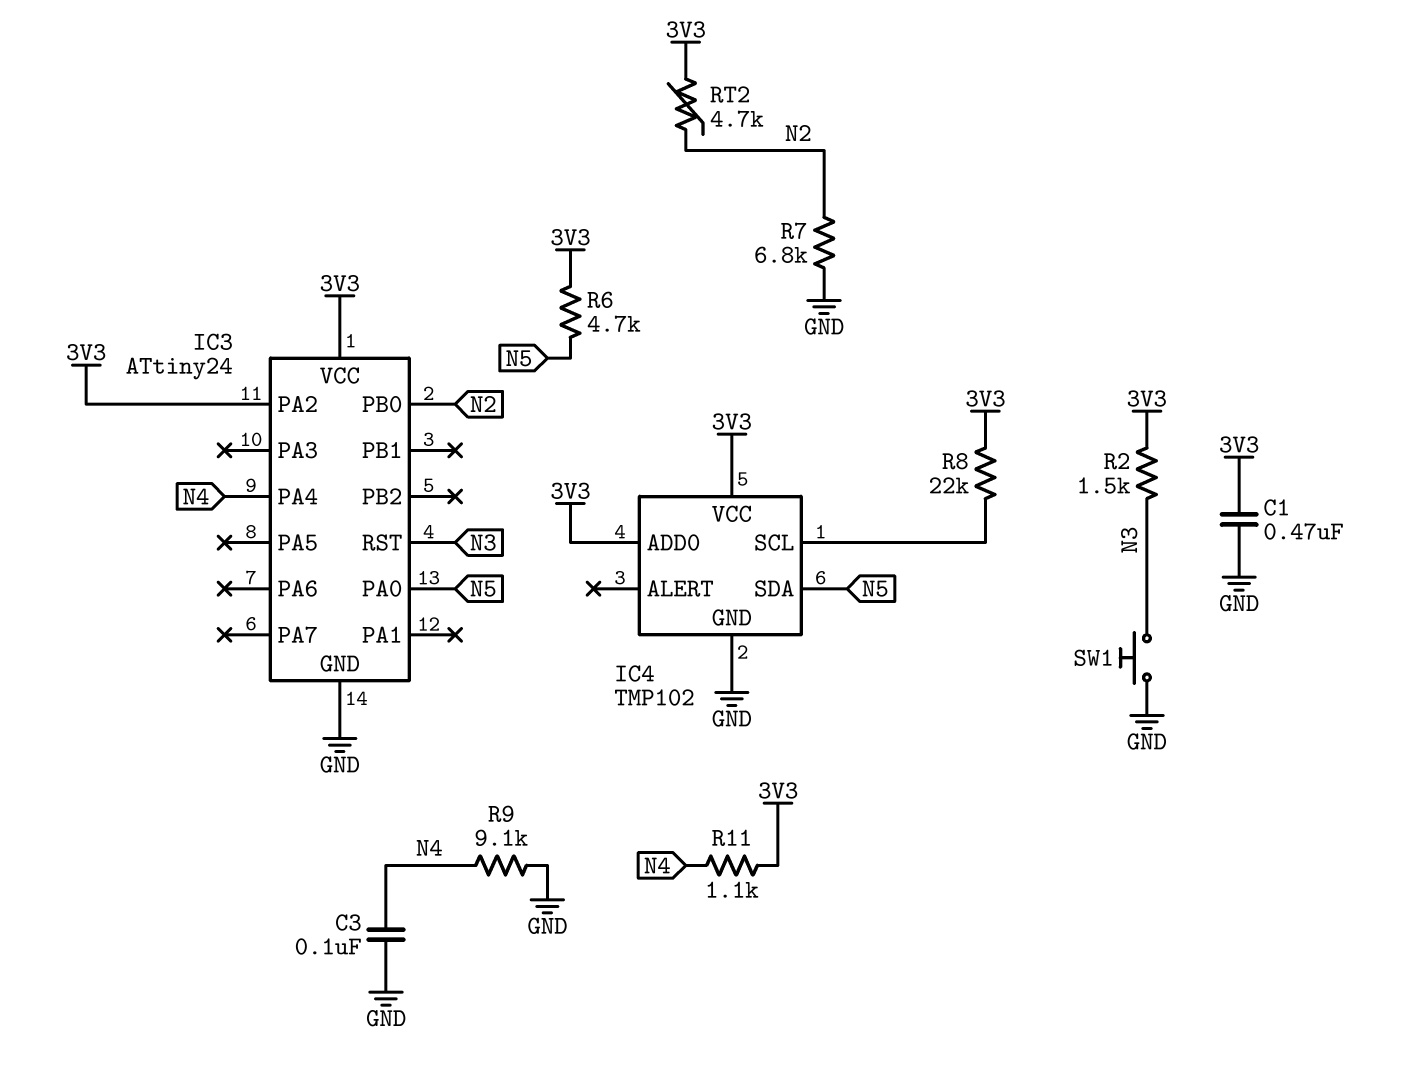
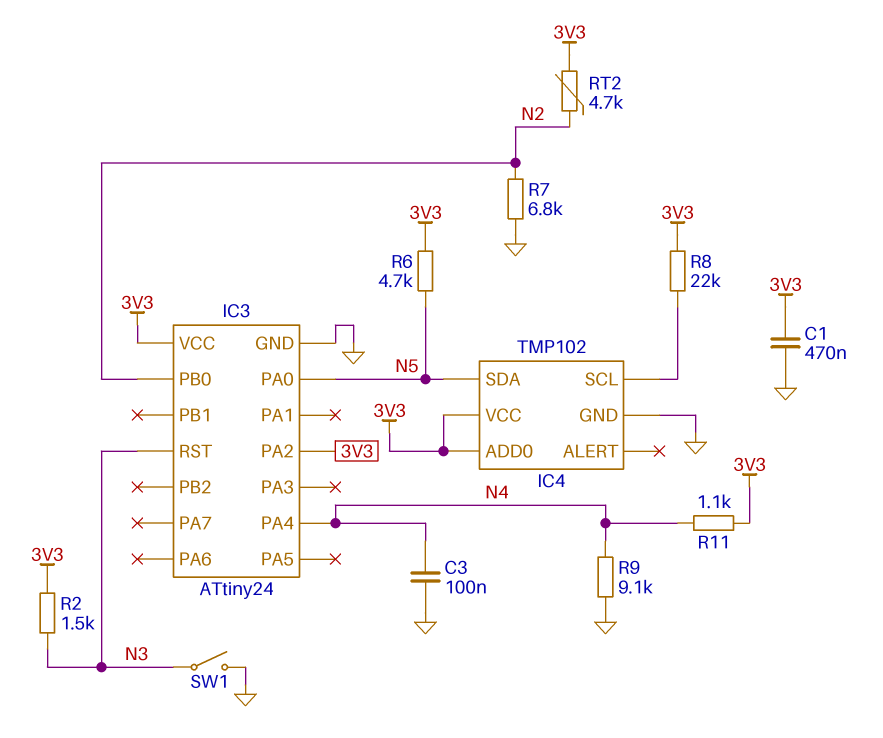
SW1: button (GND, N3) -> switch (GND, N3)

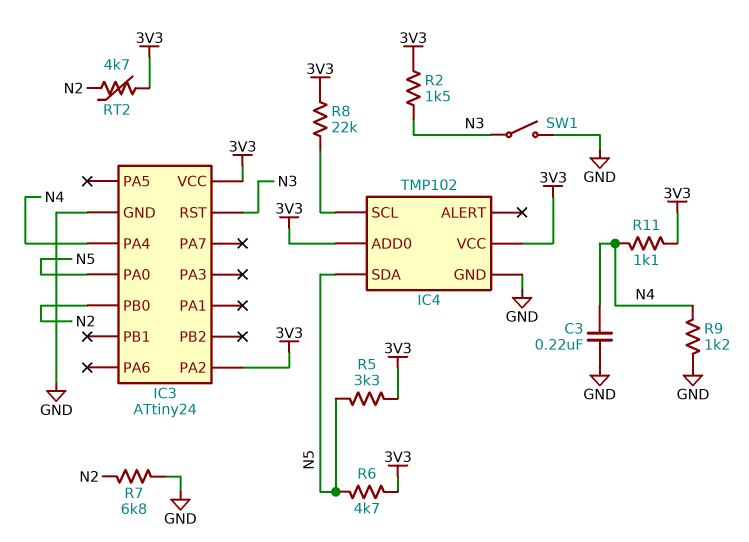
C1: 470nF (3V3, GND) -> none
C3: 100nF (GND, N4) -> 220nF (GND, N4)
R5: none -> 3.3k (3V3, N5)
R9: 9.1k (GND, N4) -> 1.2k (GND, N4)

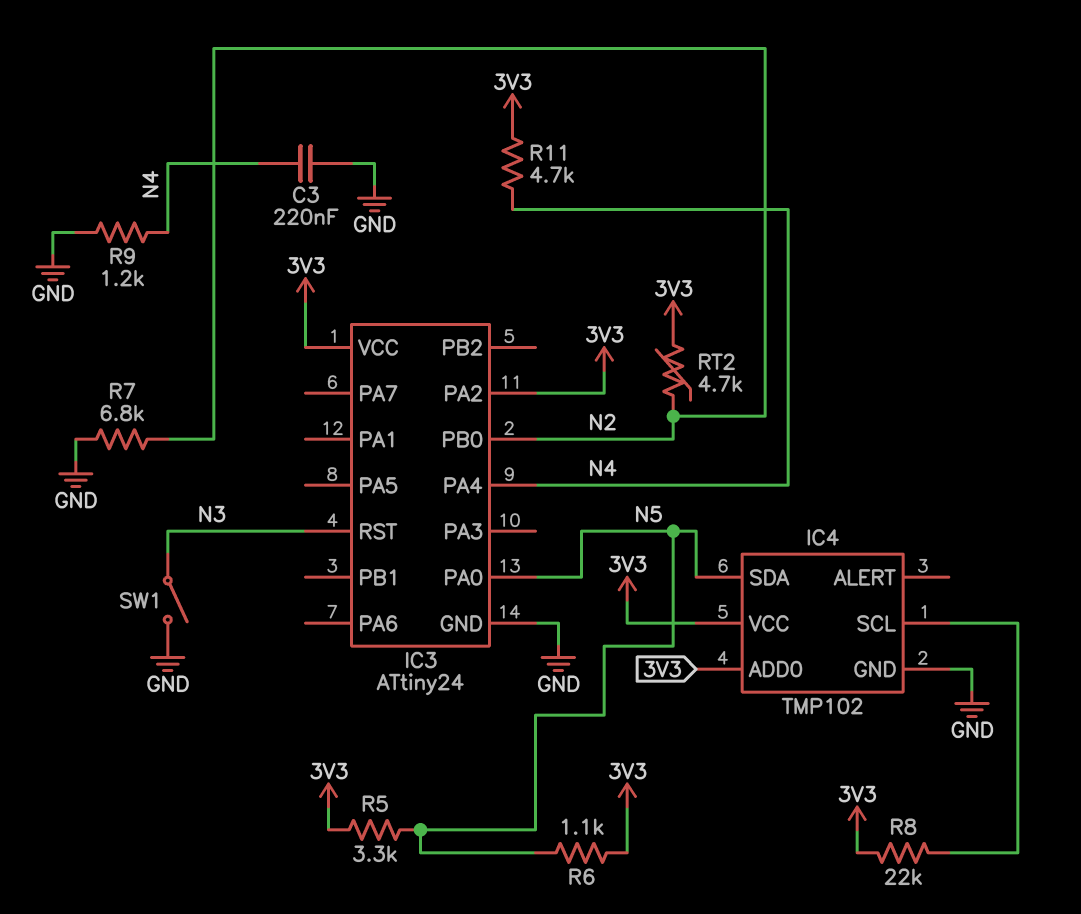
R2: 1.5k (3V3, N3) -> none
R6: 4.7k (3V3, N5) -> 1.1k (3V3, N5)
R11: 1.1k (3V3, N4) -> 4.7k (3V3, N4)

